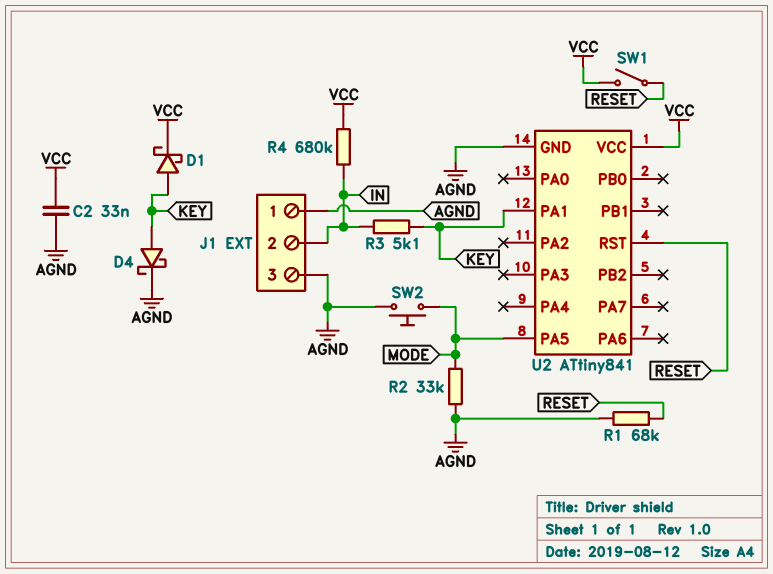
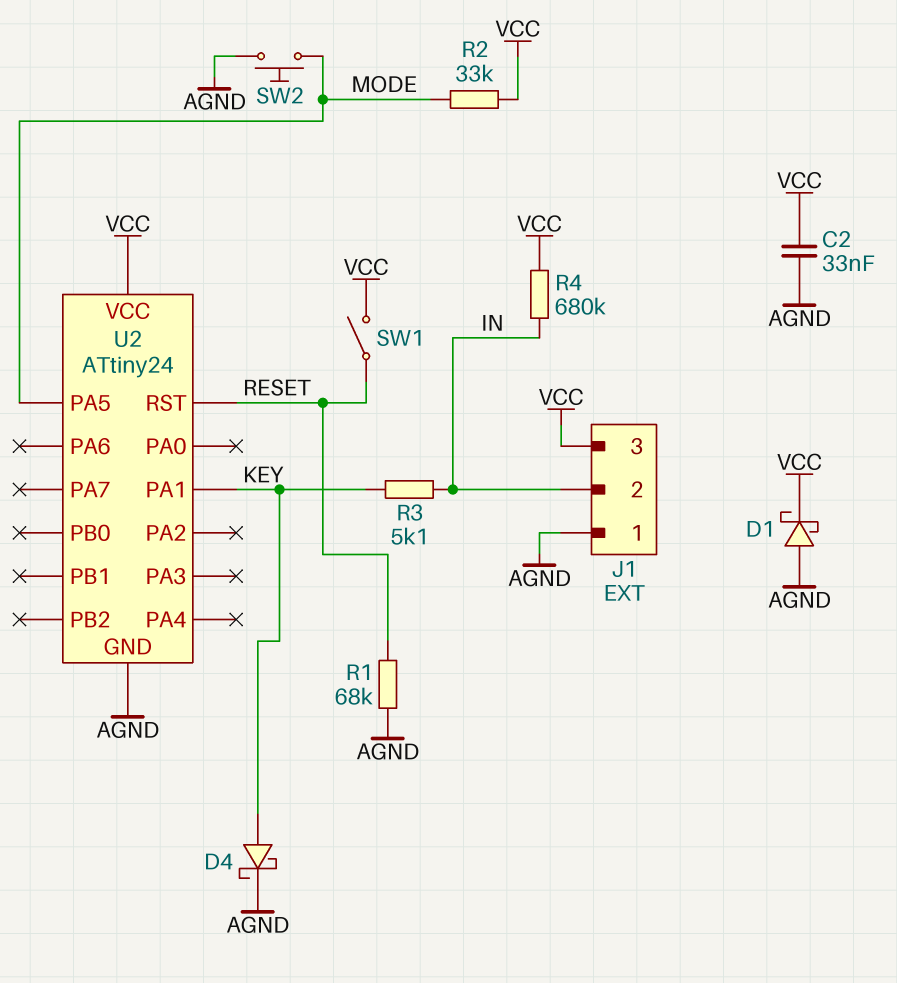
D1: schottky (A KEY, K VCC) -> schottky (A AGND, K VCC)
J1 pin 3: AGND -> VCC
R2: 33k (AGND, MODE) -> 33k (MODE, VCC)
U2: ATtiny841 -> ATtiny24

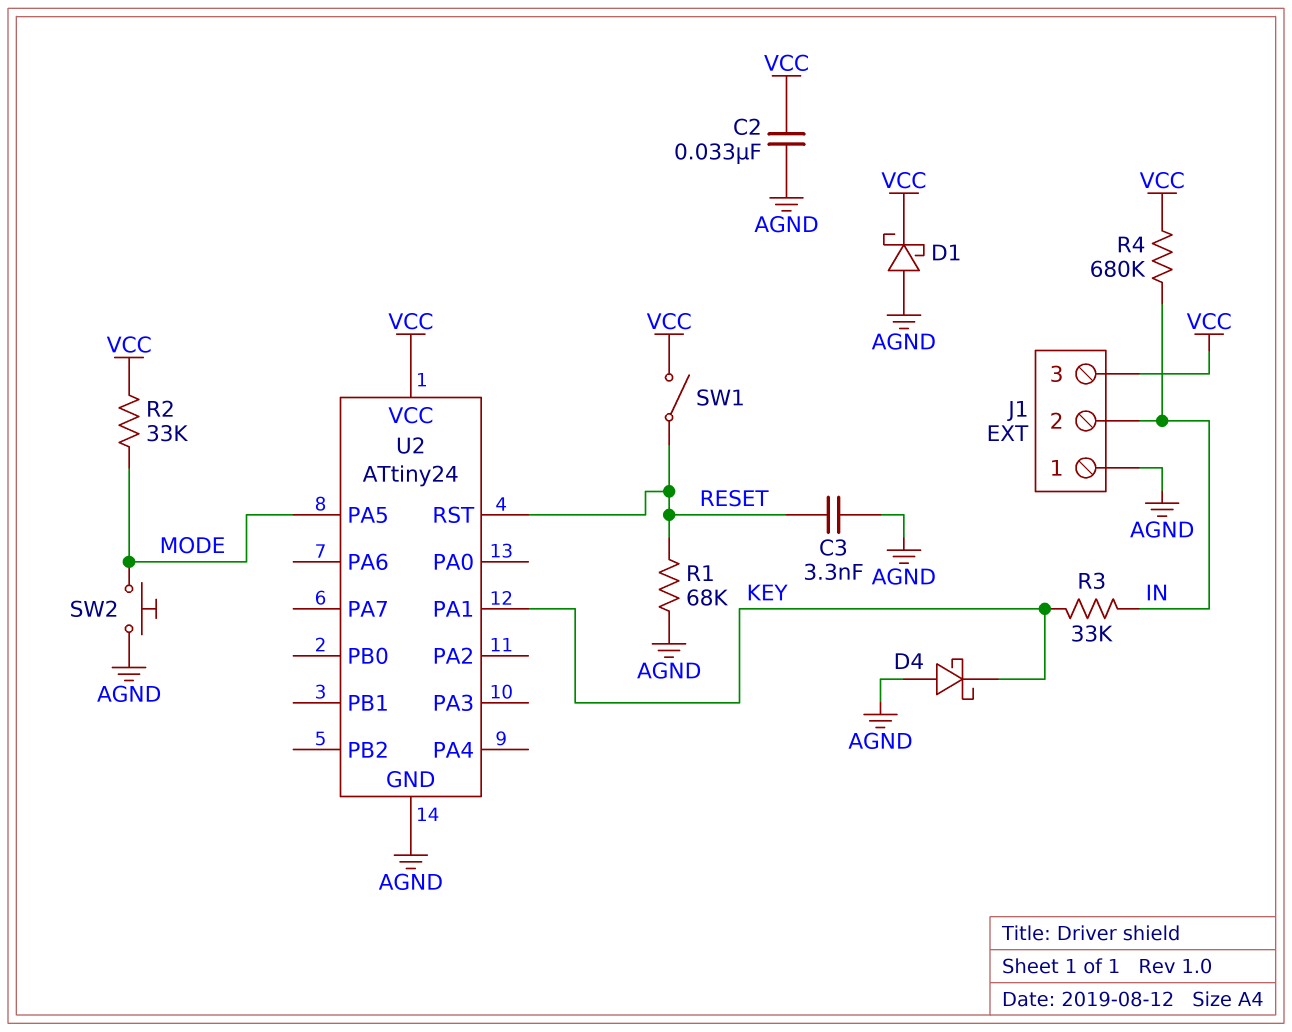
C3: none -> 3.3nF (AGND, RESET)
D4: schottky (A KEY, K AGND) -> schottky (A AGND, K KEY)
R3: 5.1k (IN, KEY) -> 33k (IN, KEY)

